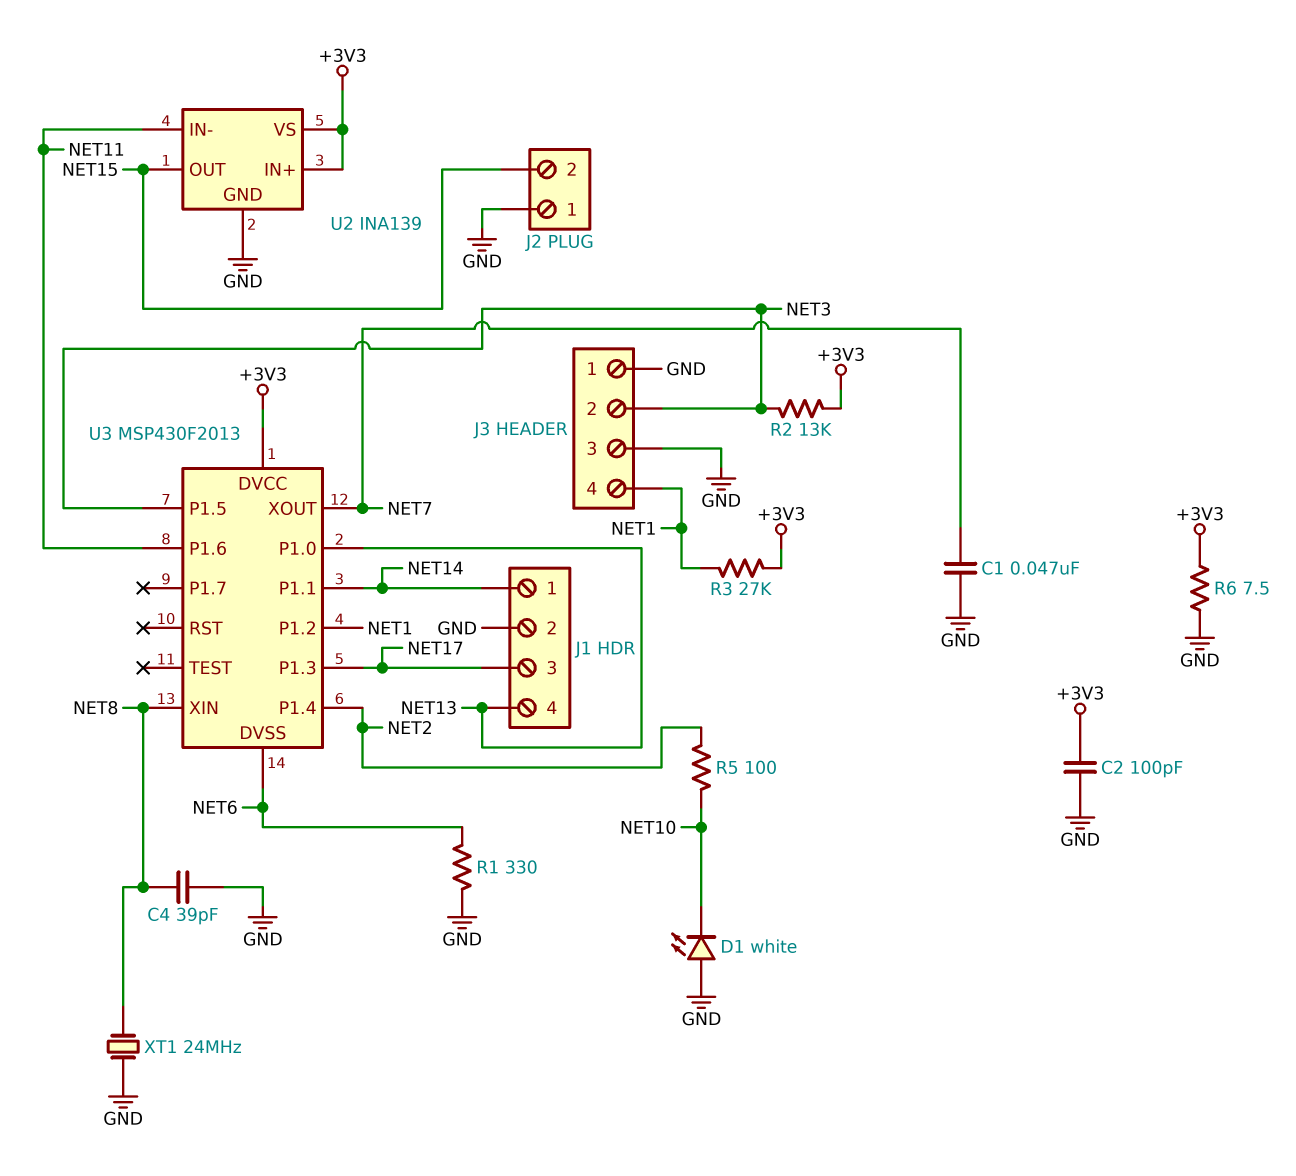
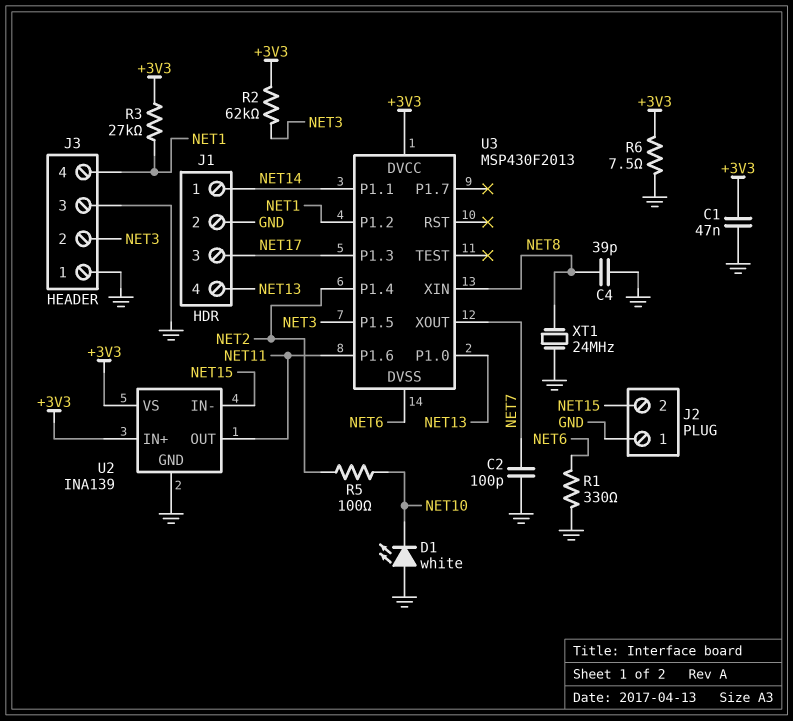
C1: 47nF (GND, NET7) -> 47nF (+3V3, GND)
C2: 100pF (+3V3, GND) -> 100pF (GND, NET7)
R2: 13k (+3V3, NET3) -> 62k (+3V3, NET3)
U2 pin IN-: NET11 -> NET15
U2 pin OUT: NET15 -> NET11

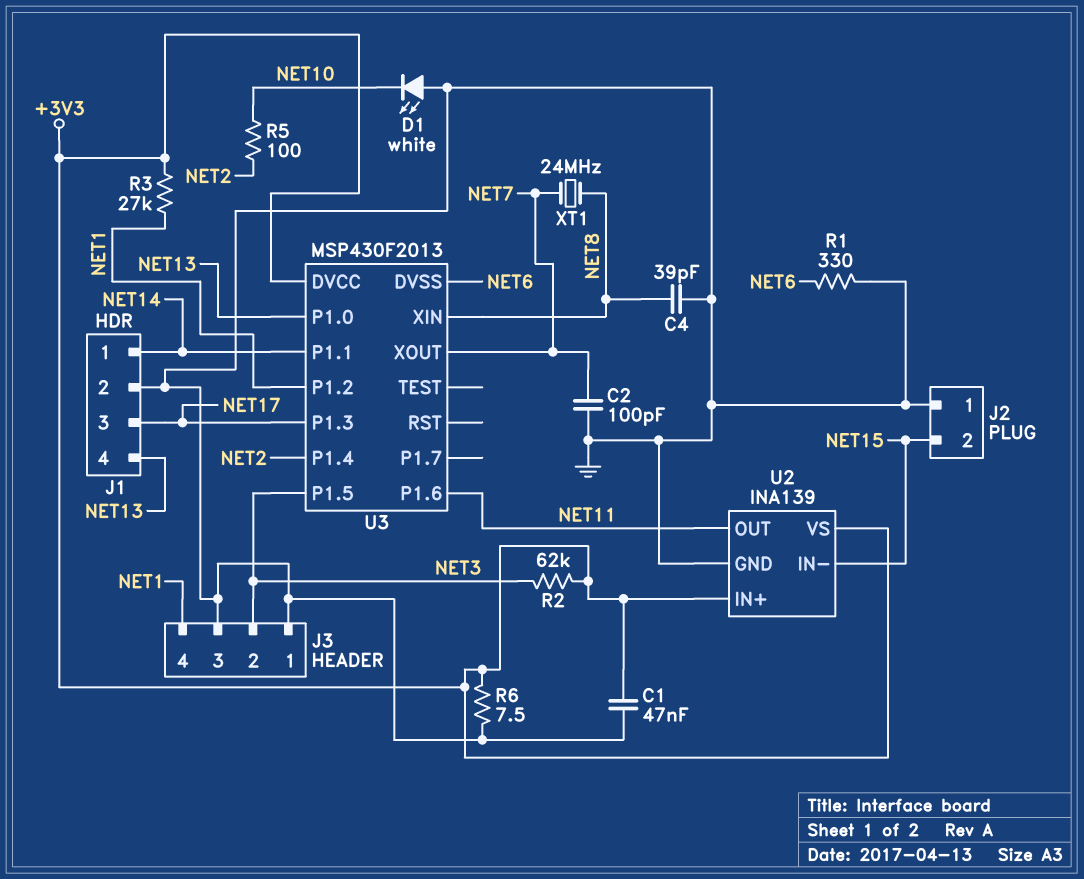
XT1: 24MHz (GND, NET8) -> 24MHz (NET7, NET8)

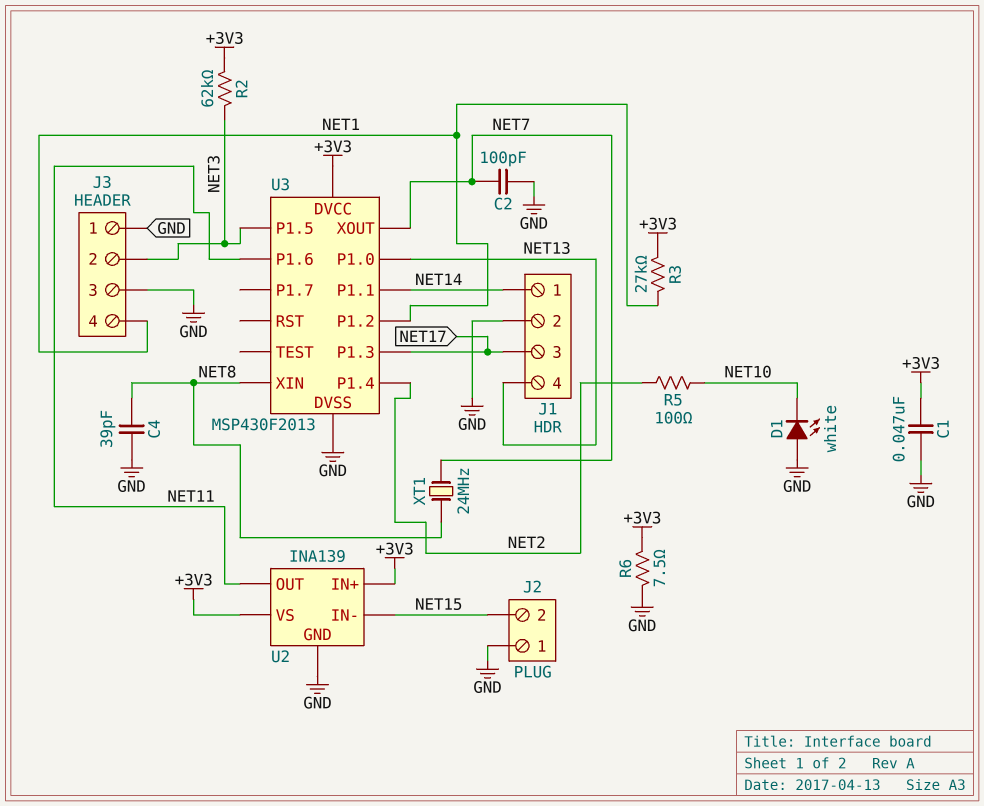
R1: 330 (GND, NET6) -> none
U3 pin DVSS: NET6 -> GND

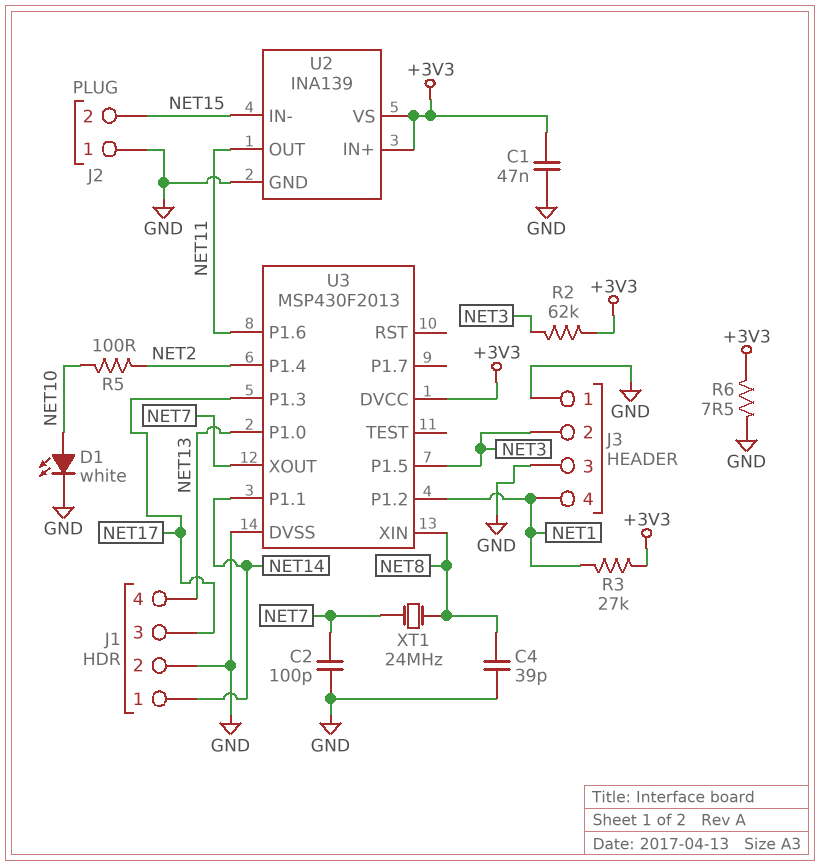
D1: LED white (A GND, K NET10) -> LED white (A NET10, K GND)

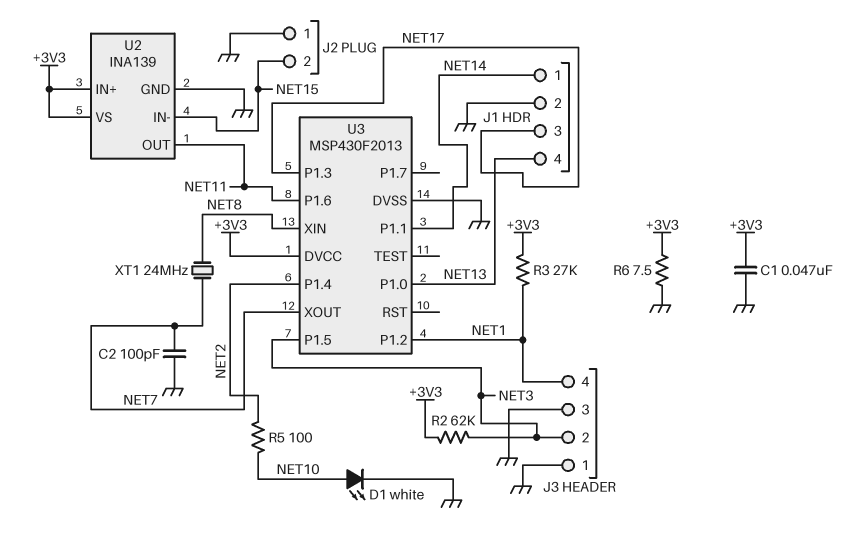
C4: 39pF (GND, NET8) -> none

